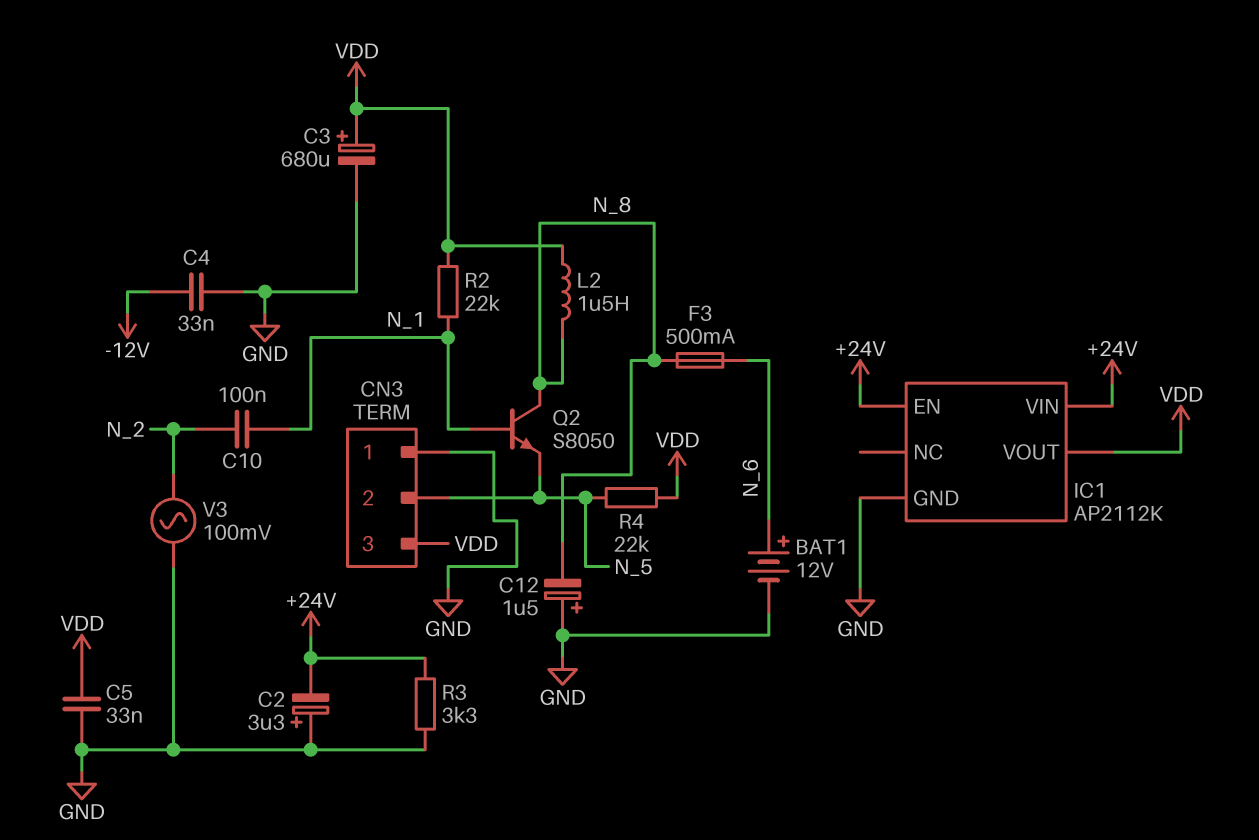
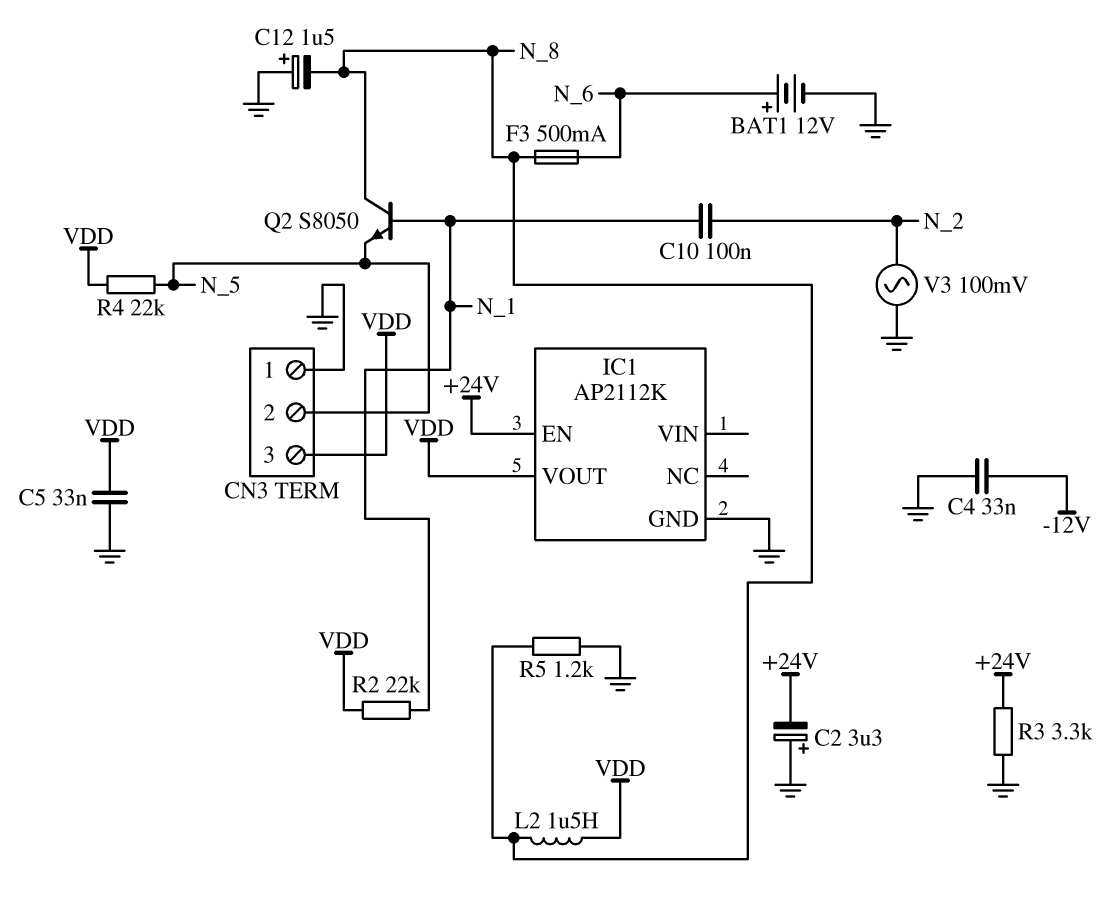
C3: 680uF (plus VDD, minus GND) -> none
IC1 pin VIN: +24V -> none
R5: none -> 1.2k (GND, N_8)

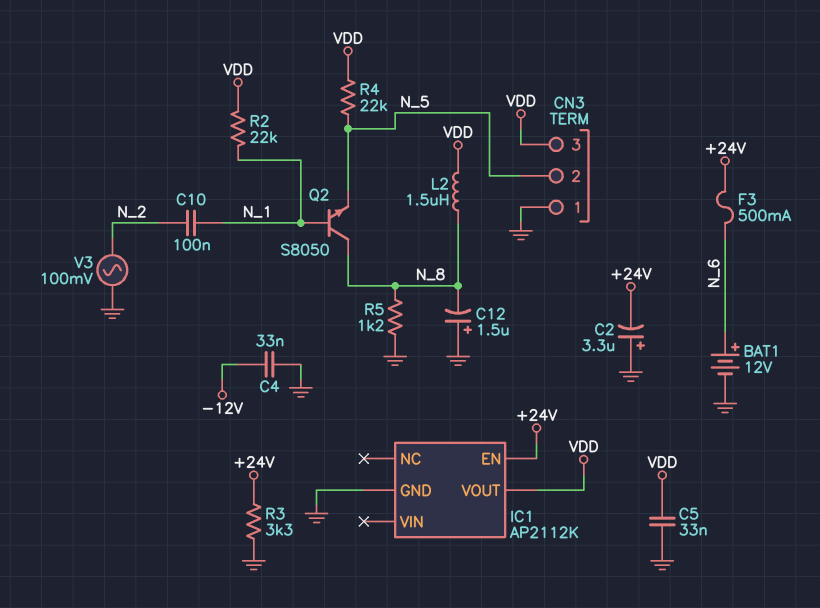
F3: 500mA (N_6, N_8) -> 500mA (+24V, N_6)

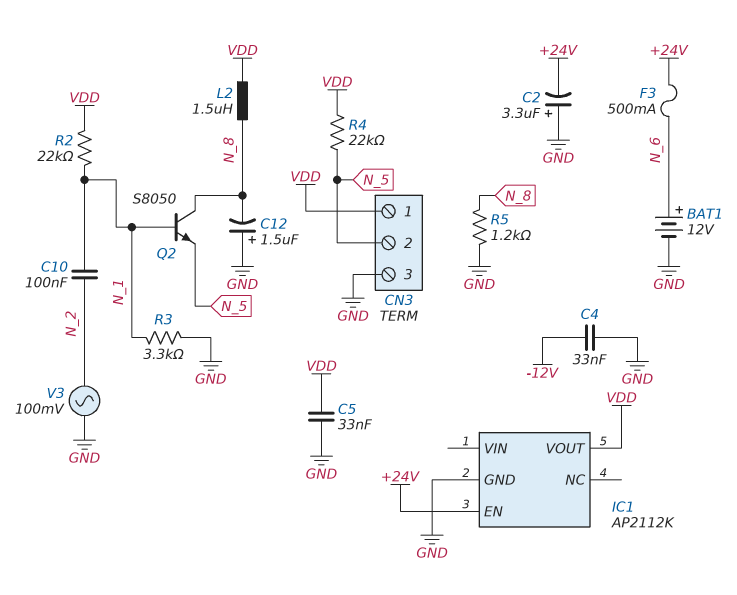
CN3 pin 1: GND -> VDD
CN3 pin 3: VDD -> GND
R3: 3.3k (+24V, GND) -> 3.3k (GND, N_1)

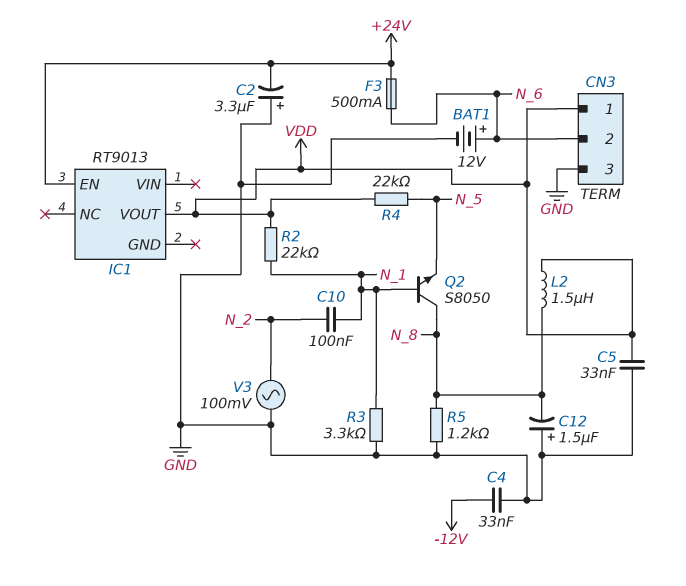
CN3 pin 2: N_5 -> N_6
IC1: AP2112K -> RT9013
IC1 pin GND: GND -> none

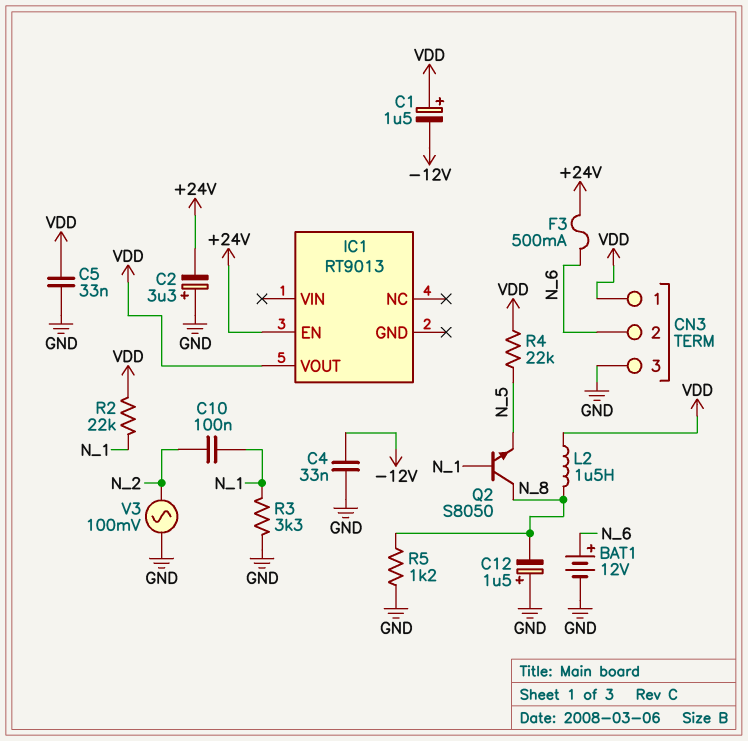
C1: none -> 1.5uF (plus VDD, minus -12V)

